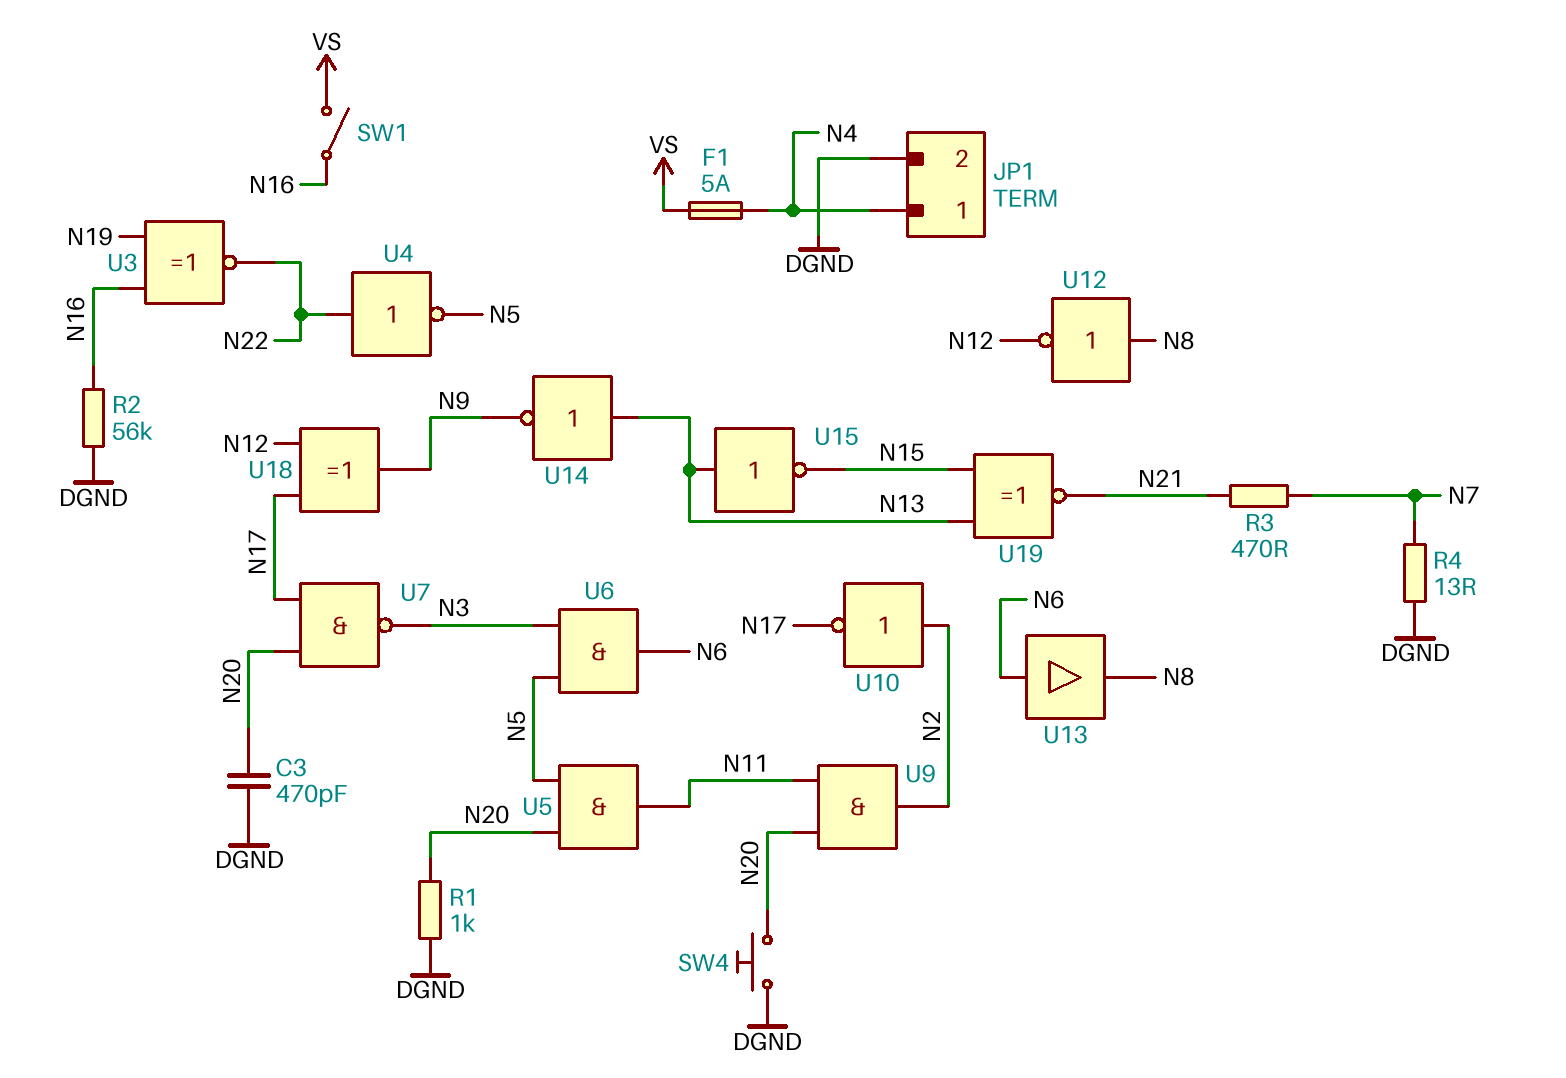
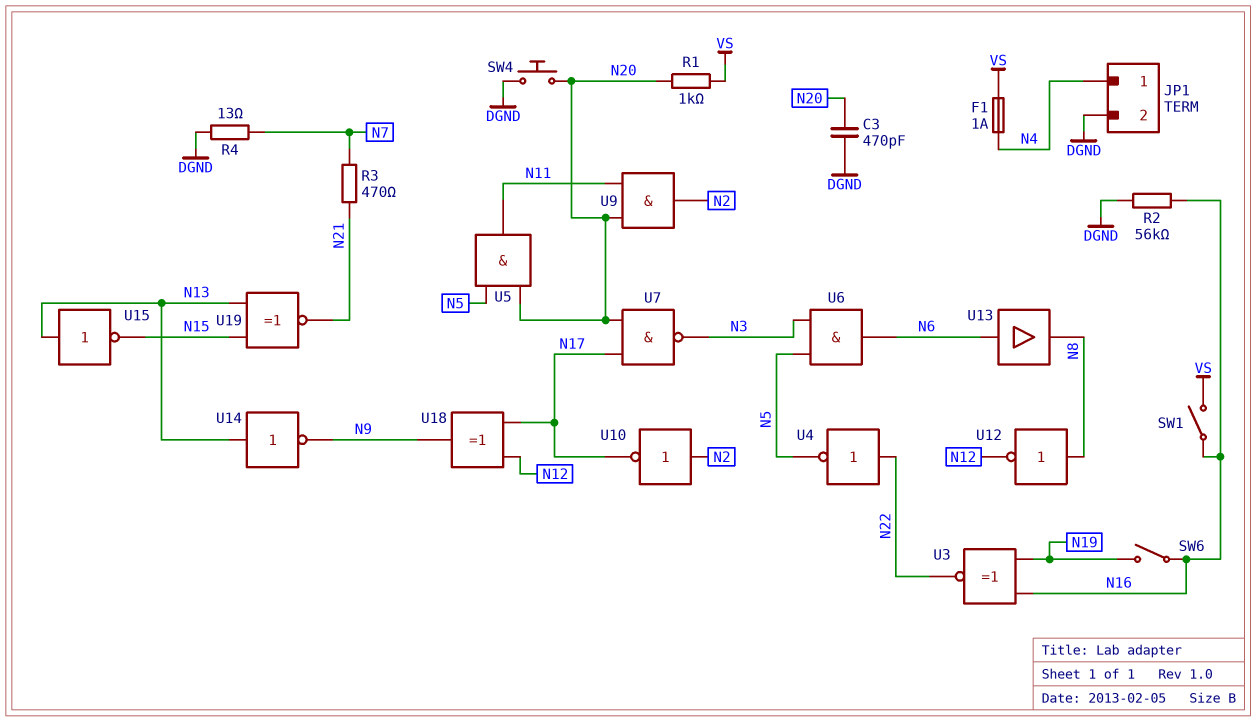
F1: 5A (N4, VS) -> 1A (N4, VS)
R1: 1k (DGND, N20) -> 1k (N20, VS)
SW6: none -> switch (N16, N19)

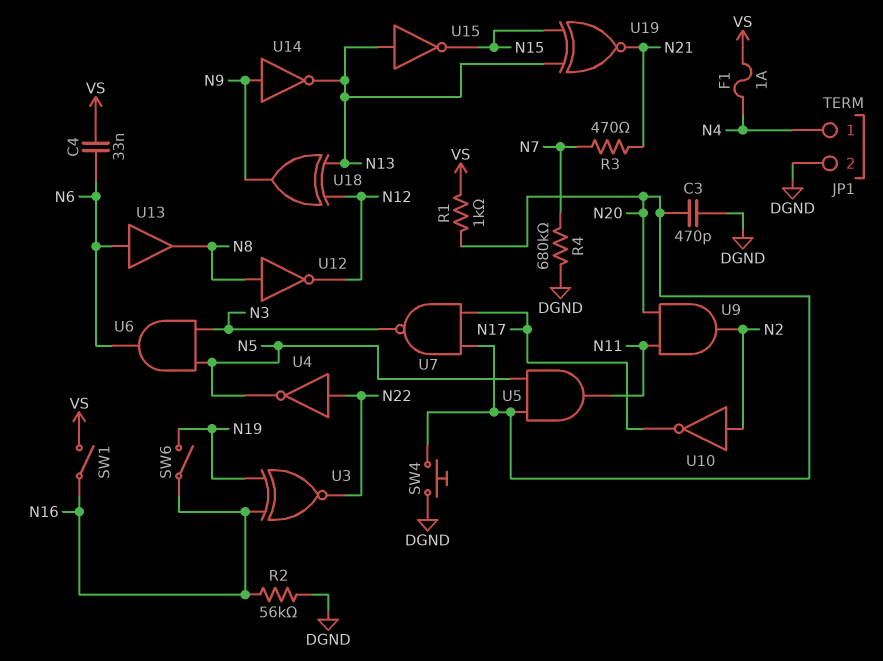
C4: none -> 33nF (N6, VS)
R4: 13 (DGND, N7) -> 680k (DGND, N7)
U14: NOT (in N13, out N9) -> NOT (in N9, out N13)
U18: XOR (in N12, in N17, out N9) -> XOR (in N12, in N13, out N9)

